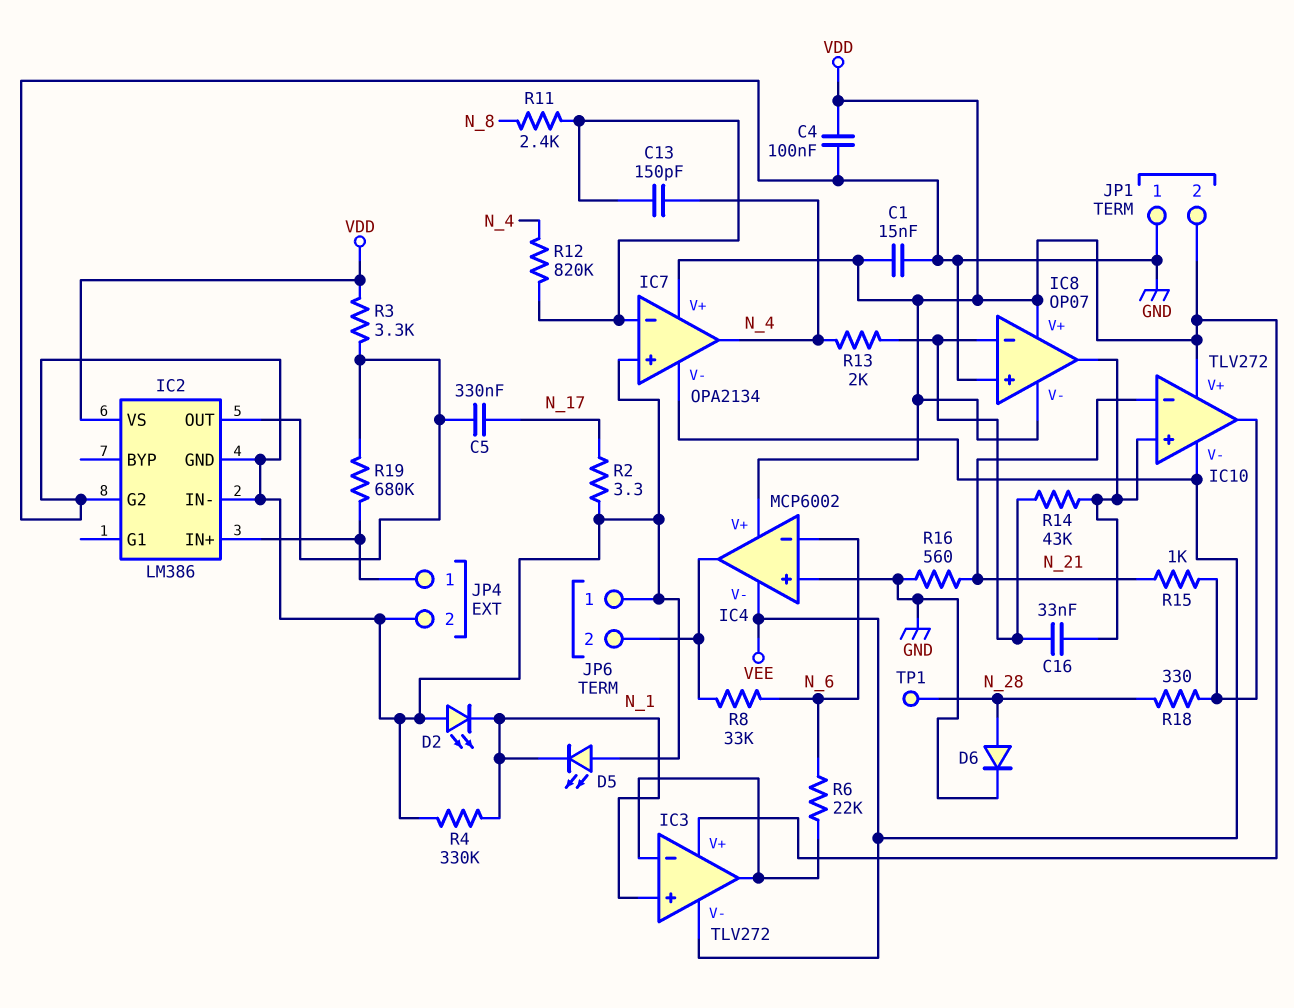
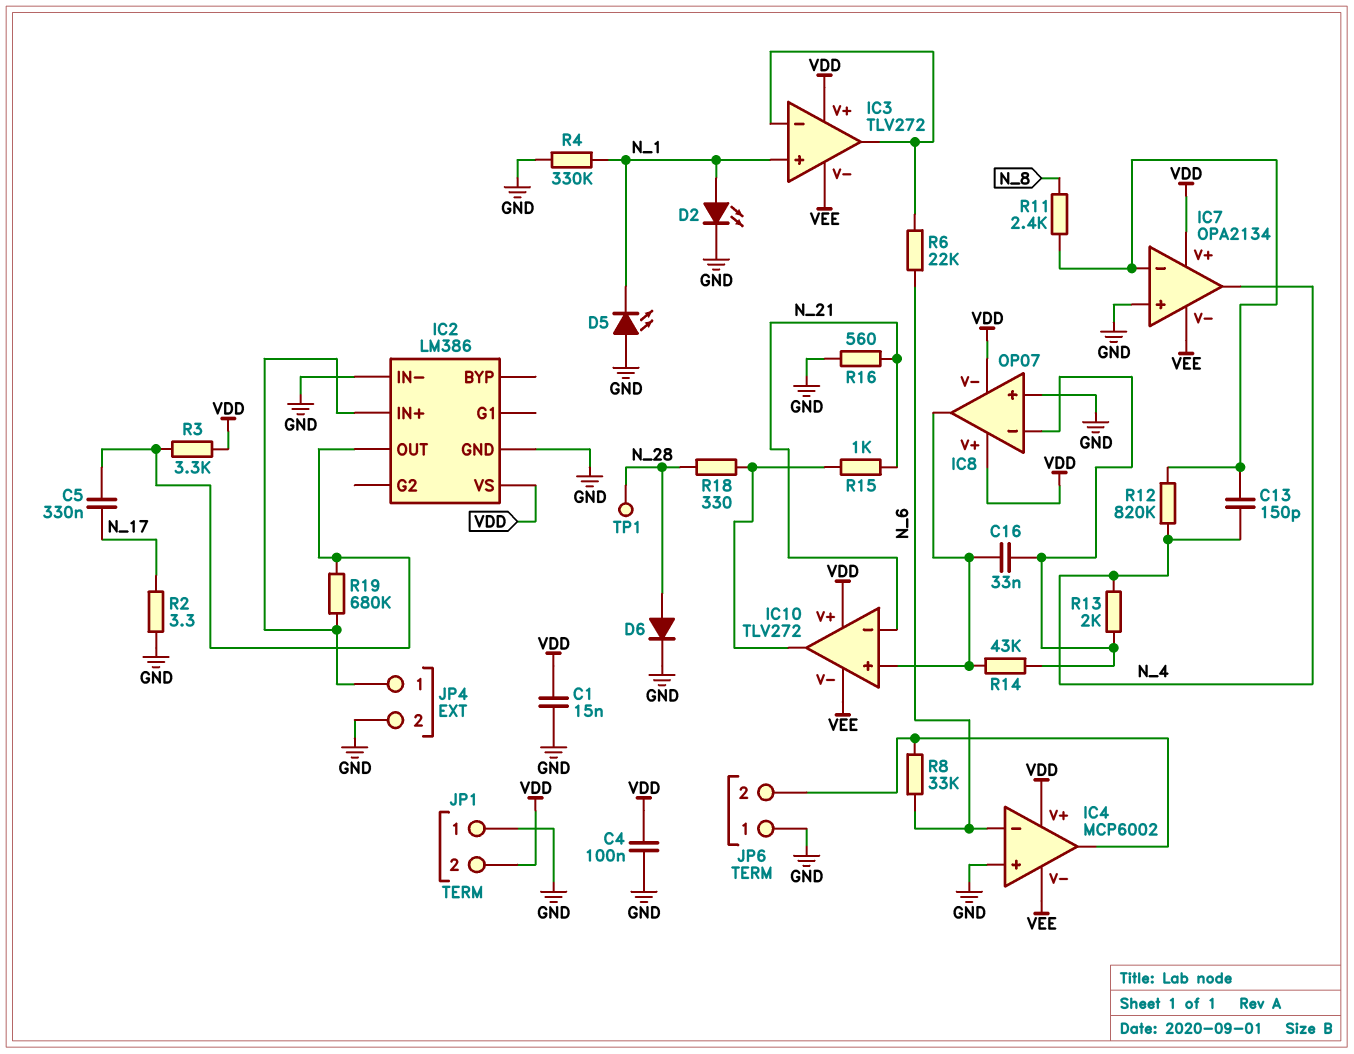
D2: LED (A GND, K N_1) -> LED (A N_1, K GND)
IC2 pin G2: GND -> none

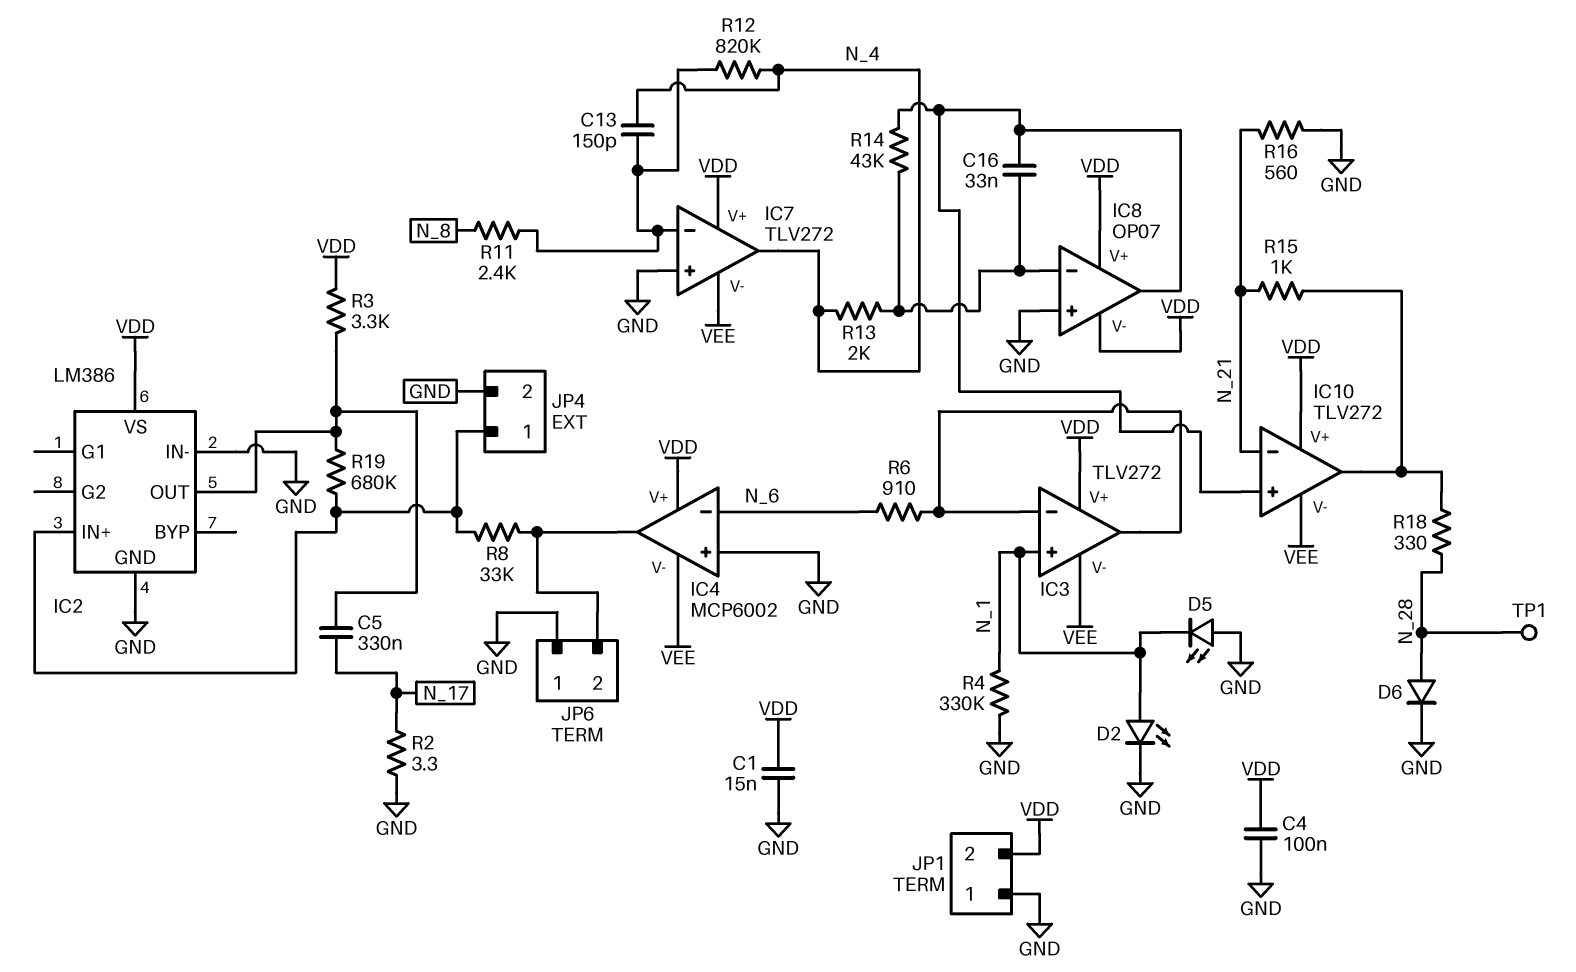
IC7: OPA2134 -> TLV272
R6: 22k (IC3/in-, N_6) -> 910 (IC3/in-, N_6)
R8: 33k (IC4/out, N_6) -> 33k (IC2/IN+, IC4/out)

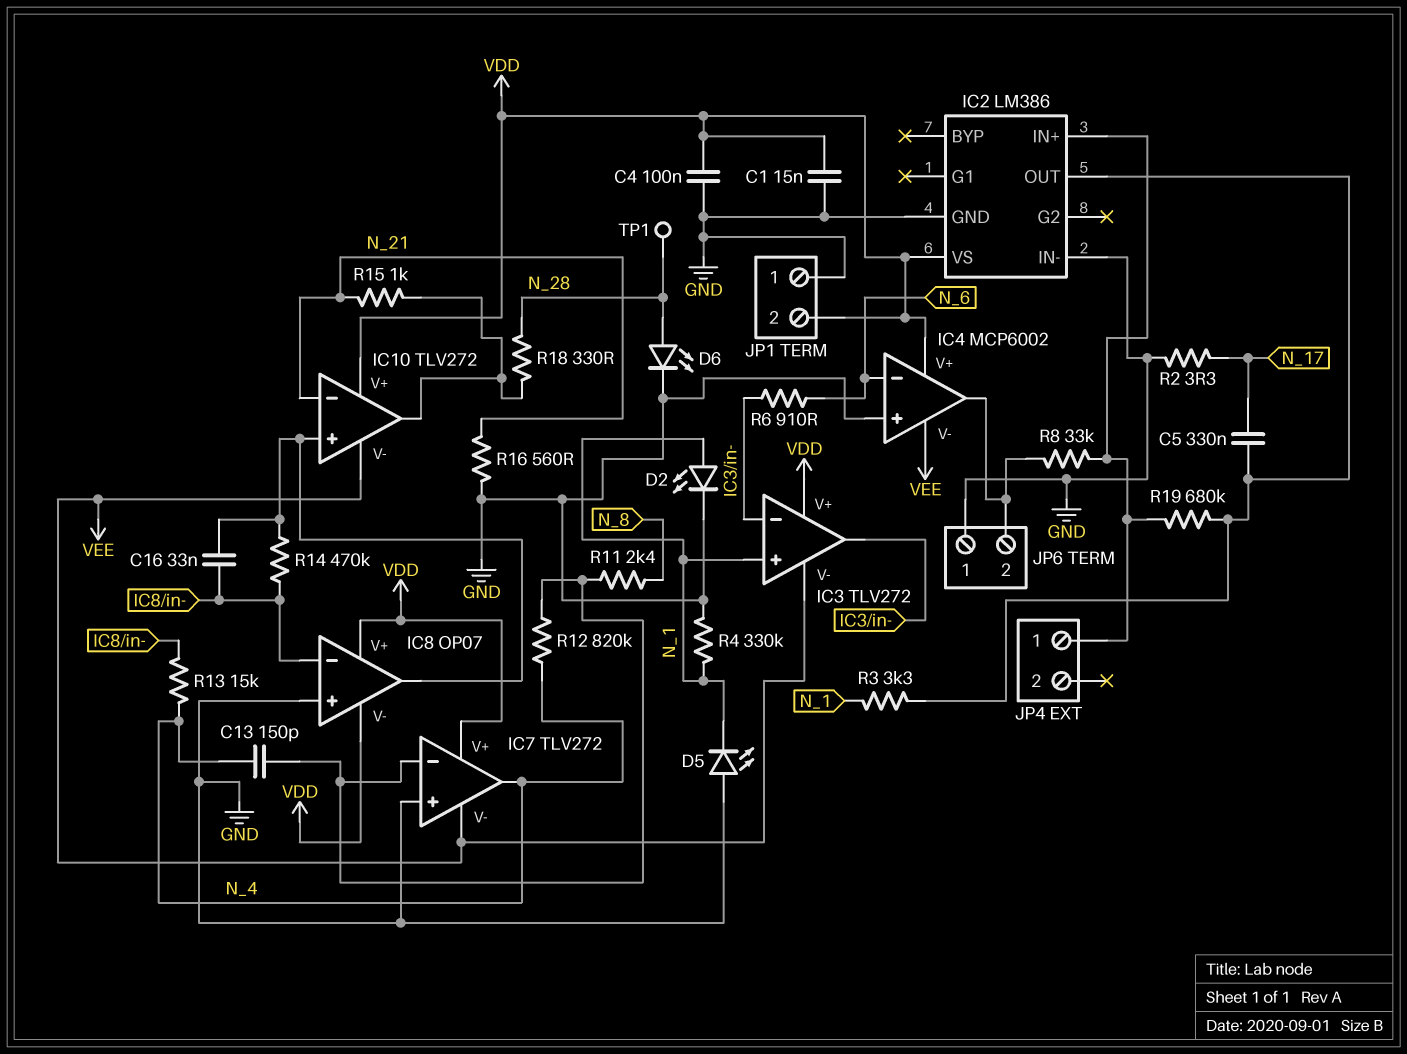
D6: diode (A N_28, K GND) -> LED (A N_28, K GND)
JP4 pin 2: GND -> none
R3: 3.3k (IC2/OUT, VDD) -> 3.3k (IC2/OUT, N_1)
R13: 2k (IC8/in-, N_4) -> 15k (IC8/in-, N_4)
R14: 43k (IC8/in-, IC8/out) -> 470k (IC8/in-, IC8/out)

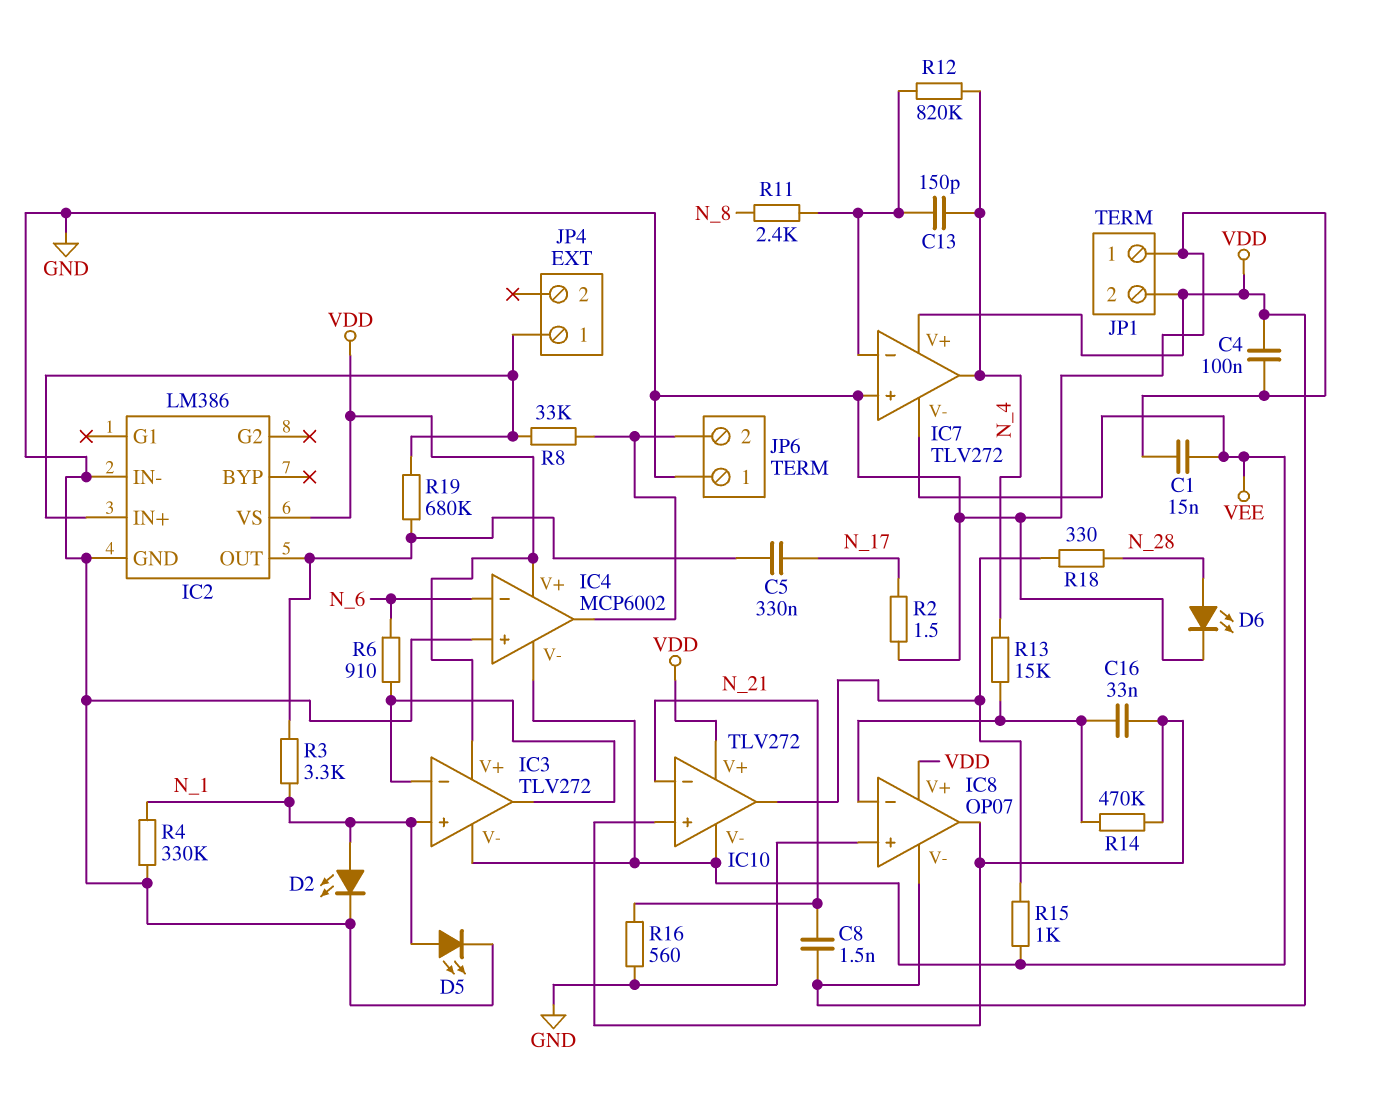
C1: 15nF (GND, VDD) -> 15nF (GND, VEE)
C8: none -> 1.5nF (N_21, VDD)
D5: LED (A GND, K N_1) -> LED (A N_1, K GND)
R2: 3.3 (GND, N_17) -> 1.5 (GND, N_17)
R15: 1k (IC10/out, N_21) -> 1k (IC10/out, VEE)
TP1: test point (N_28) -> none

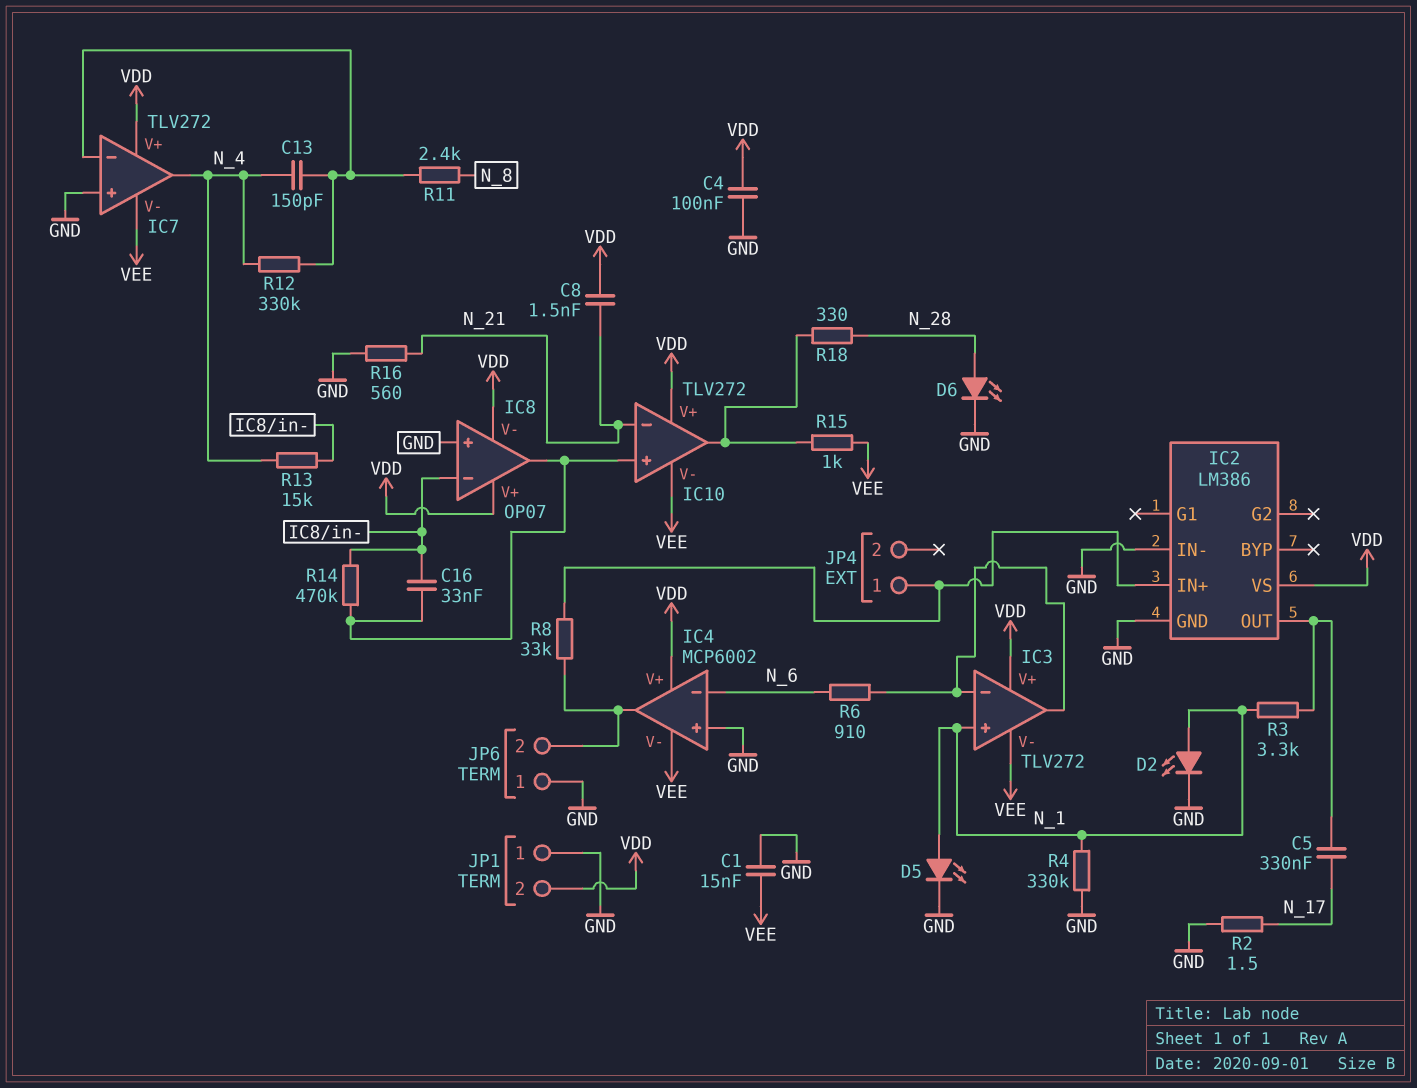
R12: 820k (IC7/in-, N_4) -> 330k (IC7/in-, N_4)
R19: 680k (IC2/IN+, IC2/OUT) -> none

